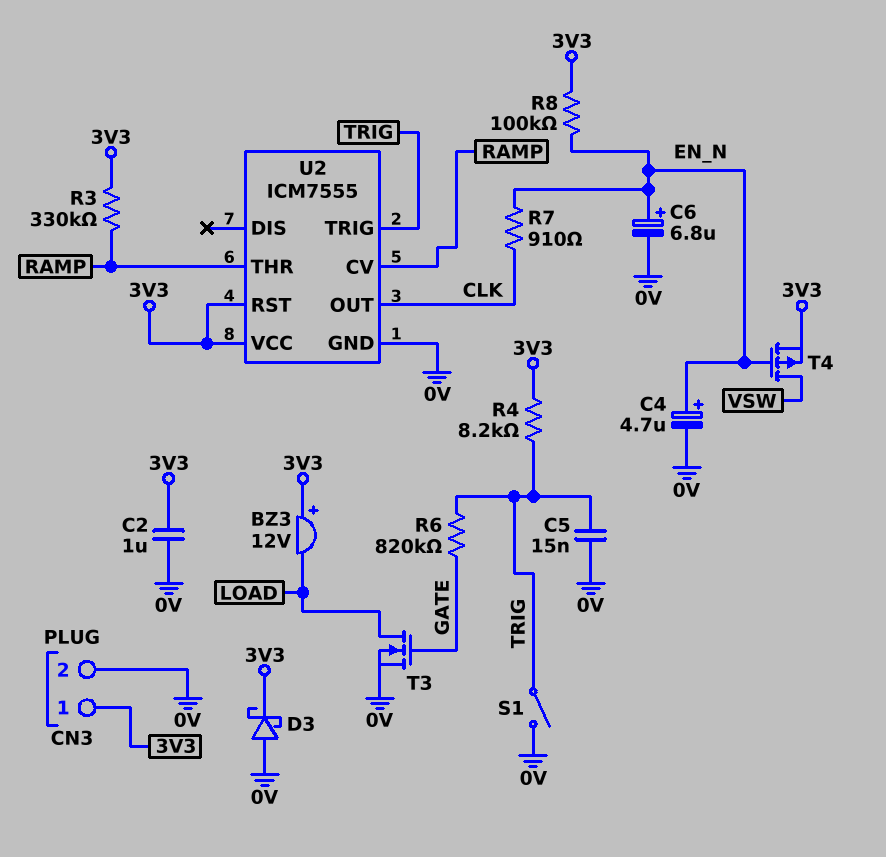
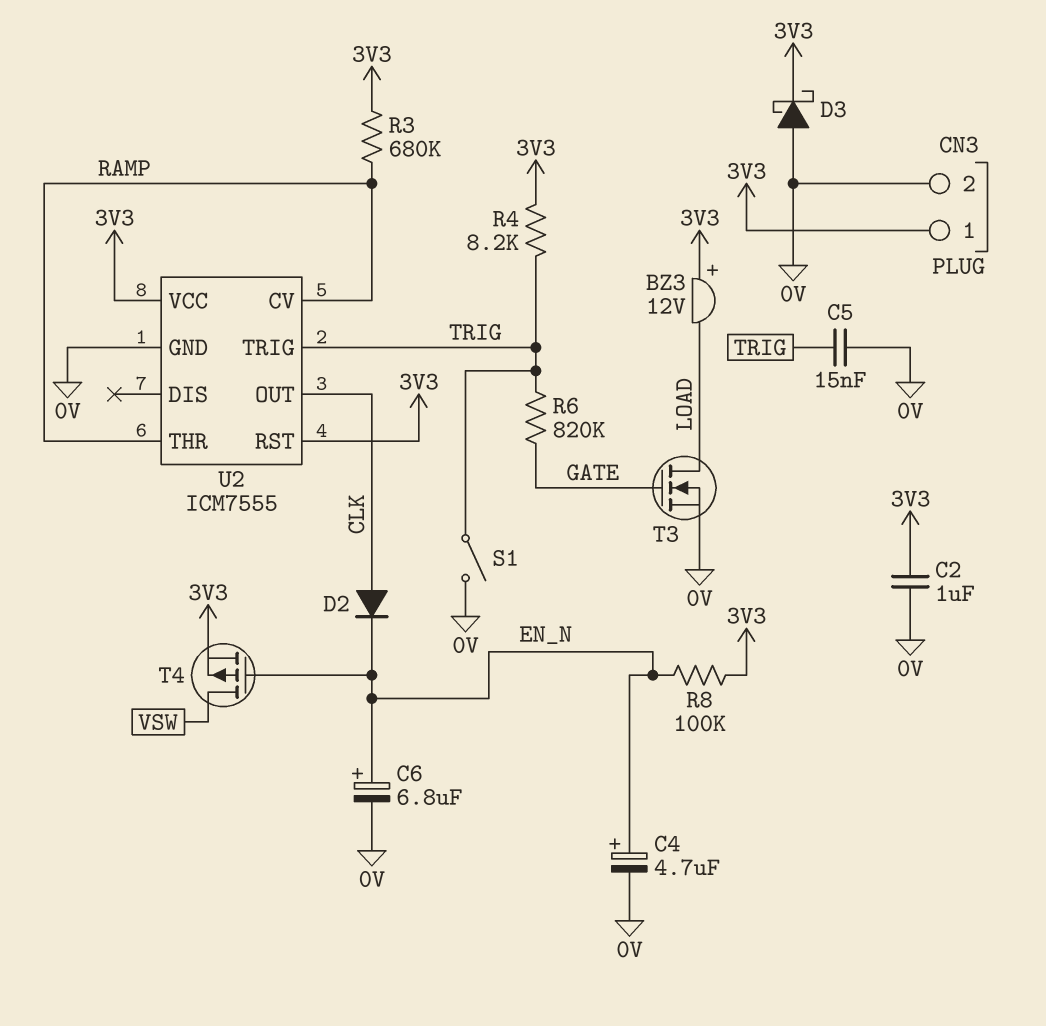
D2: none -> diode (A CLK, K EN_N)
R3: 330k (3V3, RAMP) -> 680k (3V3, RAMP)
R7: 910 (CLK, EN_N) -> none

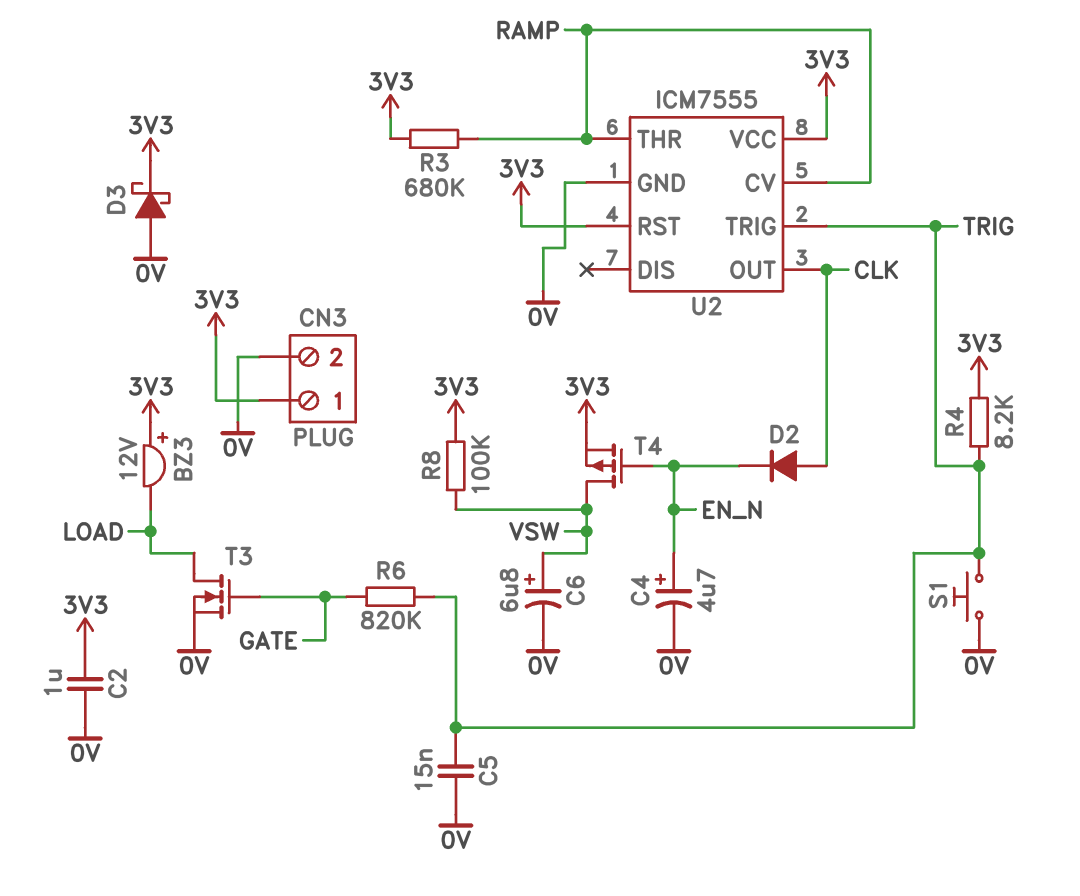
C6: 6.8uF (plus EN_N, minus 0V) -> 6.8uF (plus VSW, minus 0V)
R8: 100k (3V3, EN_N) -> 100k (3V3, VSW)
S1: switch (0V, TRIG) -> button (0V, TRIG)

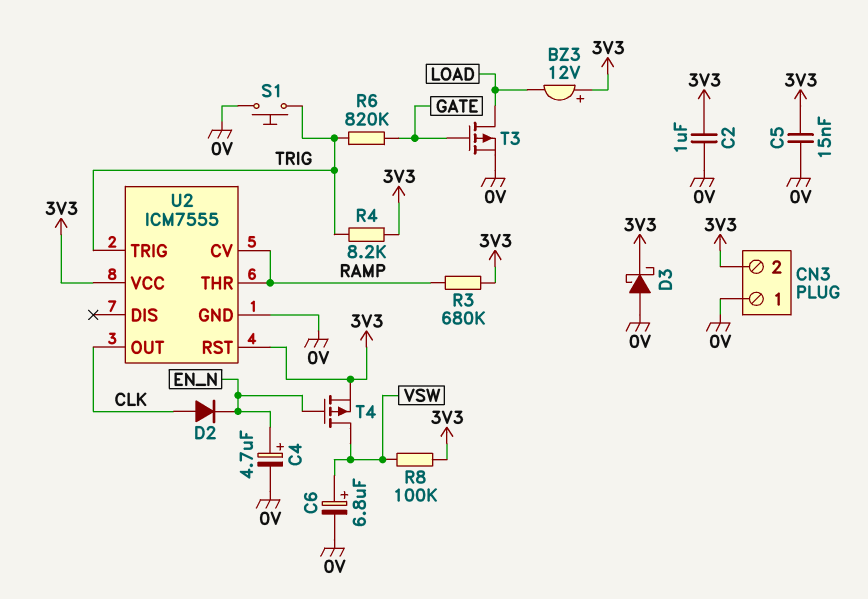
C5: 15nF (0V, TRIG) -> 15nF (0V, 3V3)
CN3 pin 1: 3V3 -> 0V
CN3 pin 2: 0V -> 3V3
T3: NMOS (G GATE, D LOAD, S 0V) -> PMOS (G GATE, D LOAD, S 0V)

